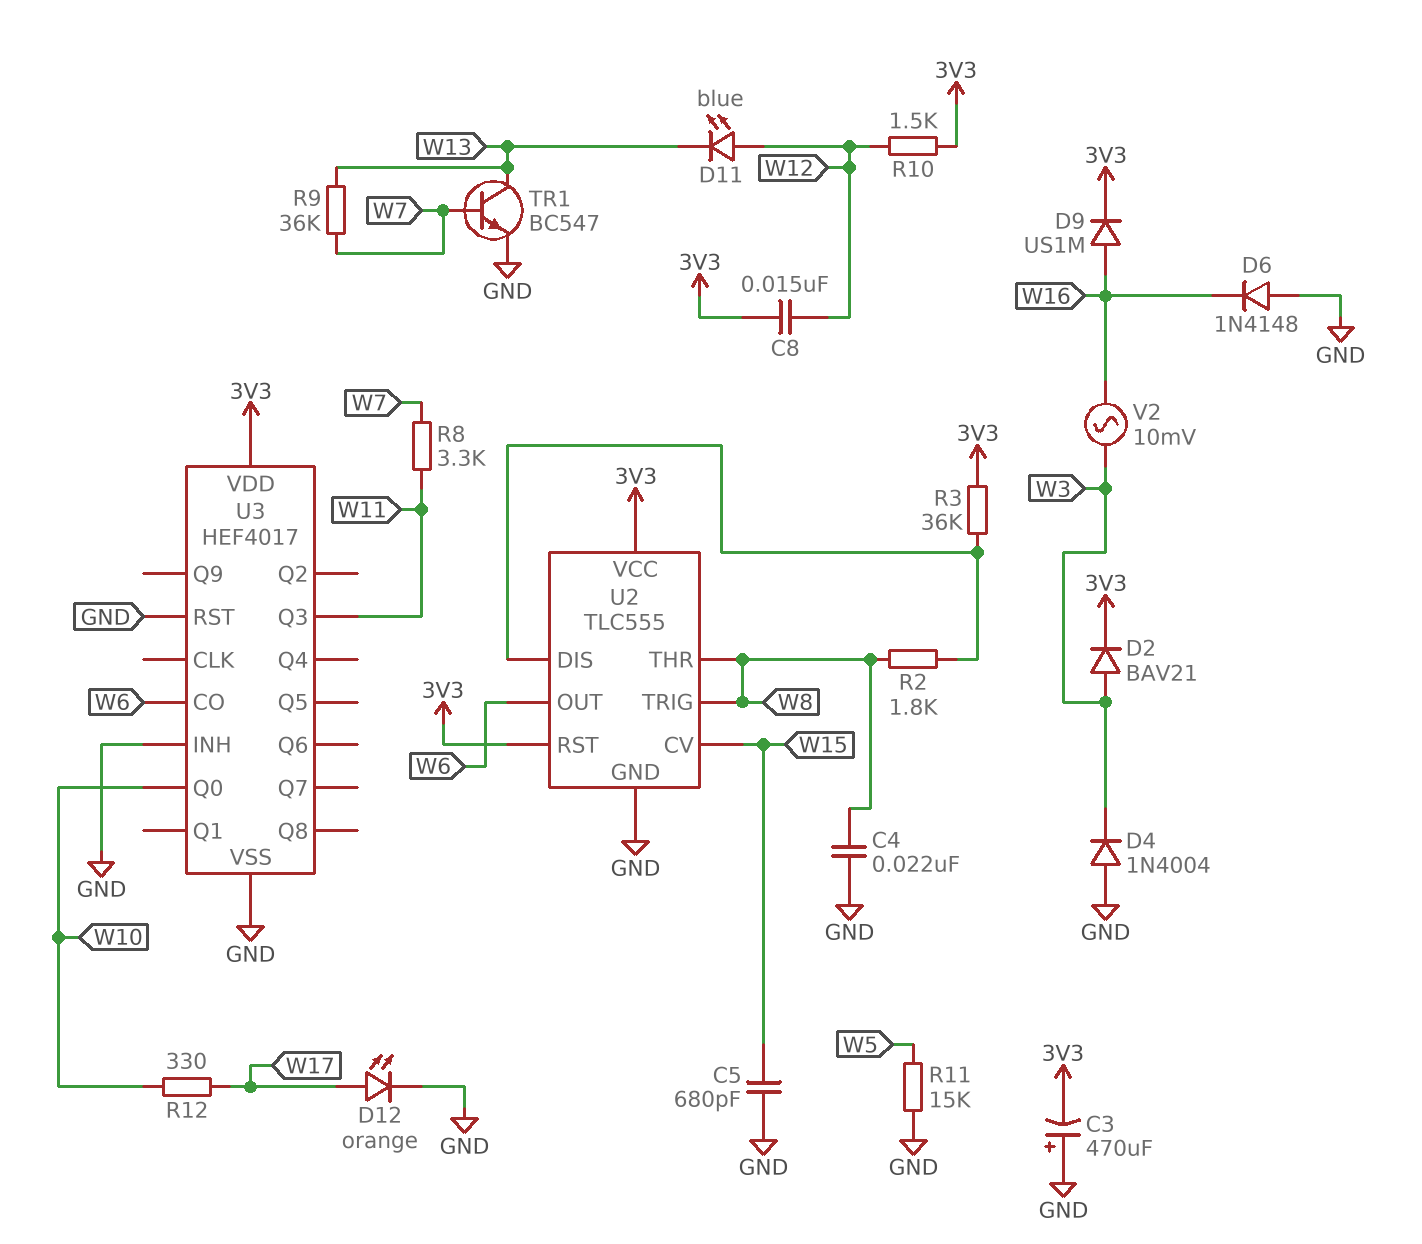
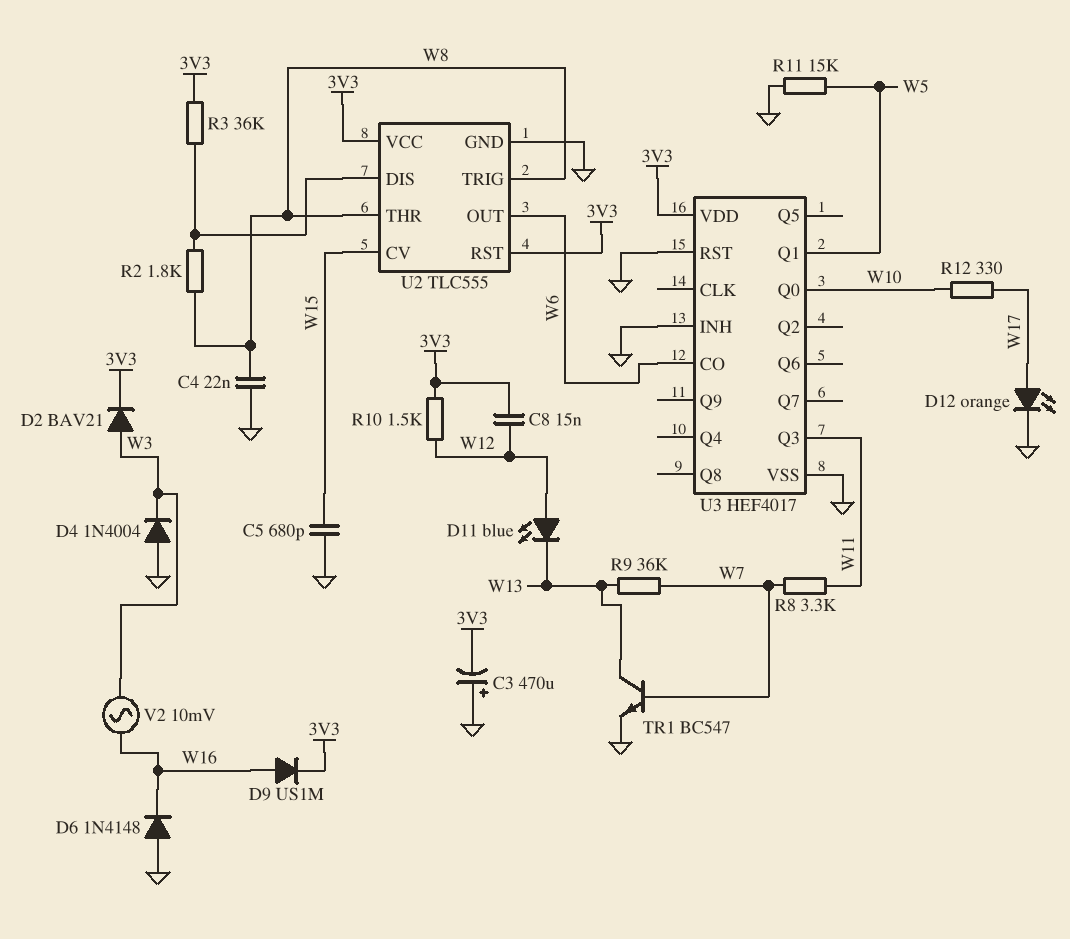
U3 pin Q1: none -> W5

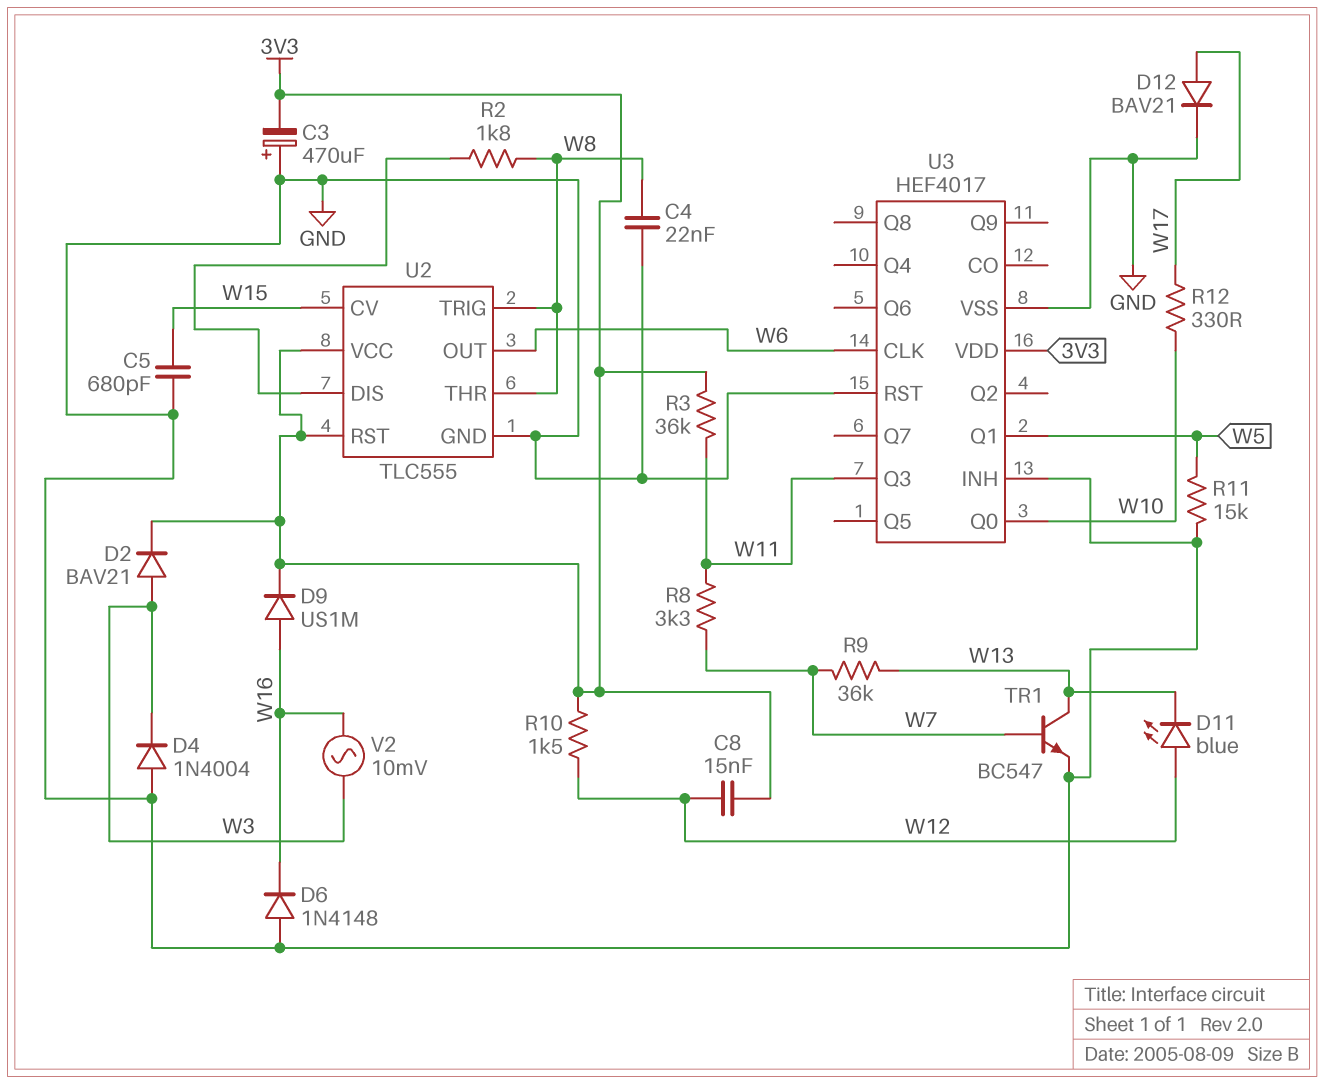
D12: LED orange (A W17, K GND) -> diode BAV21 (A W17, K GND)
R3: 36k (3V3, U2/DIS) -> 36k (3V3, W11)
U3 pin CLK: none -> W6
U3 pin CO: W6 -> none

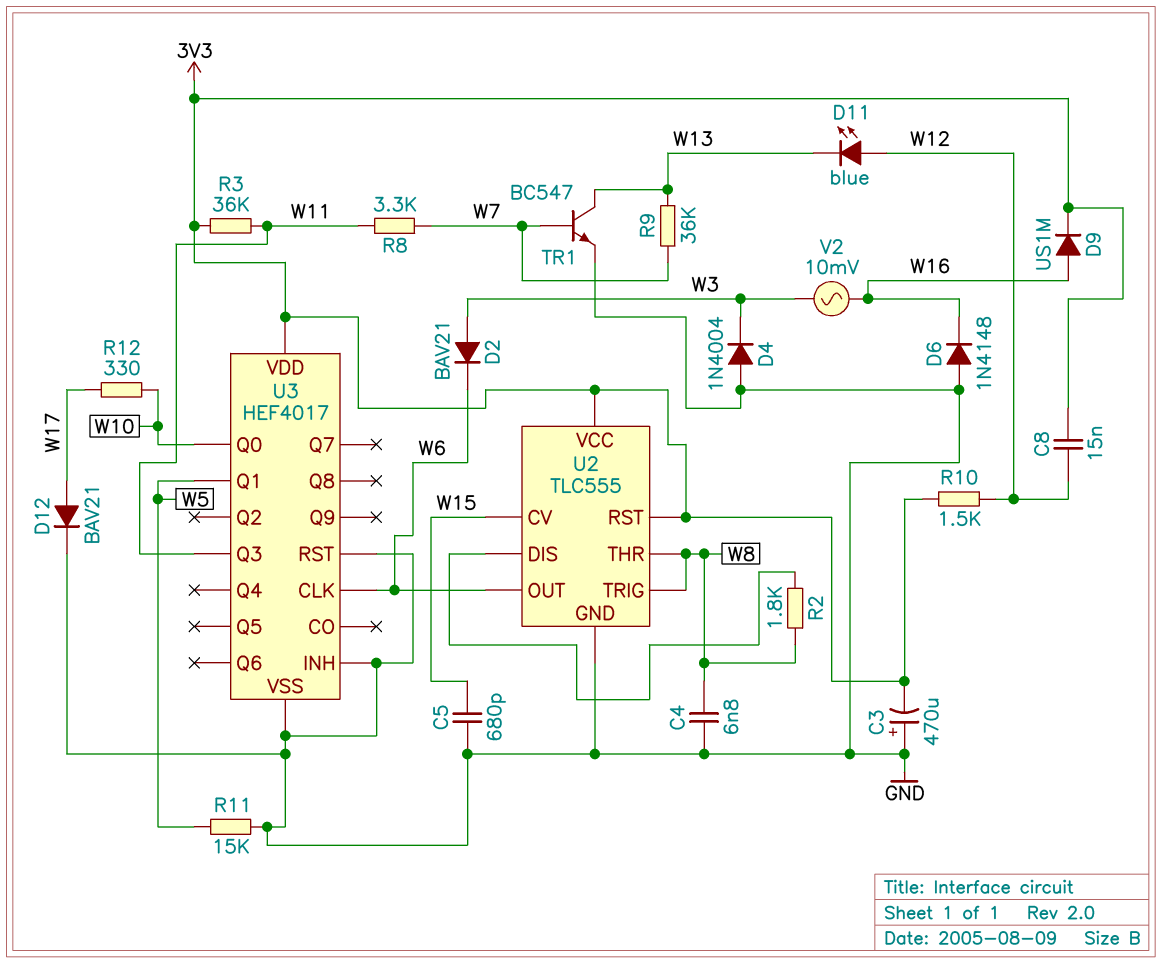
C4: 22nF (GND, W8) -> 6.8nF (GND, W8)
D2: diode BAV21 (A W3, K 3V3) -> diode BAV21 (A W3, K W6)

